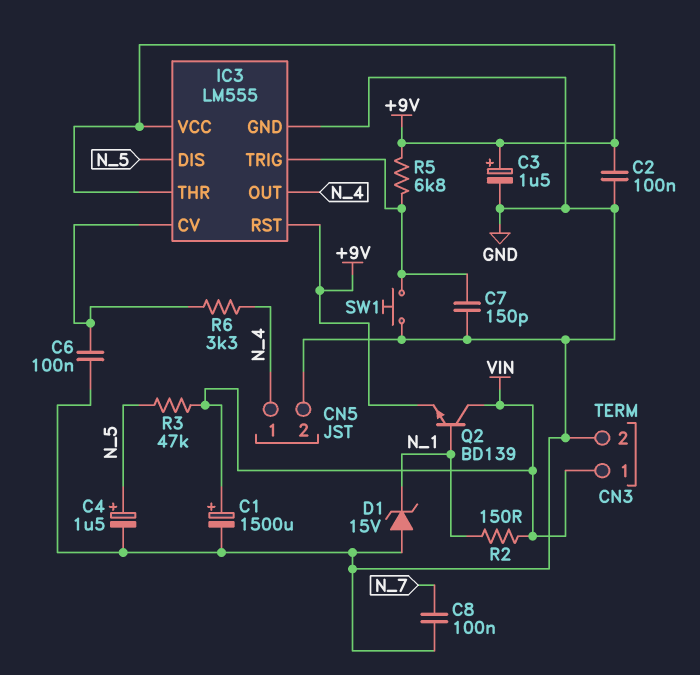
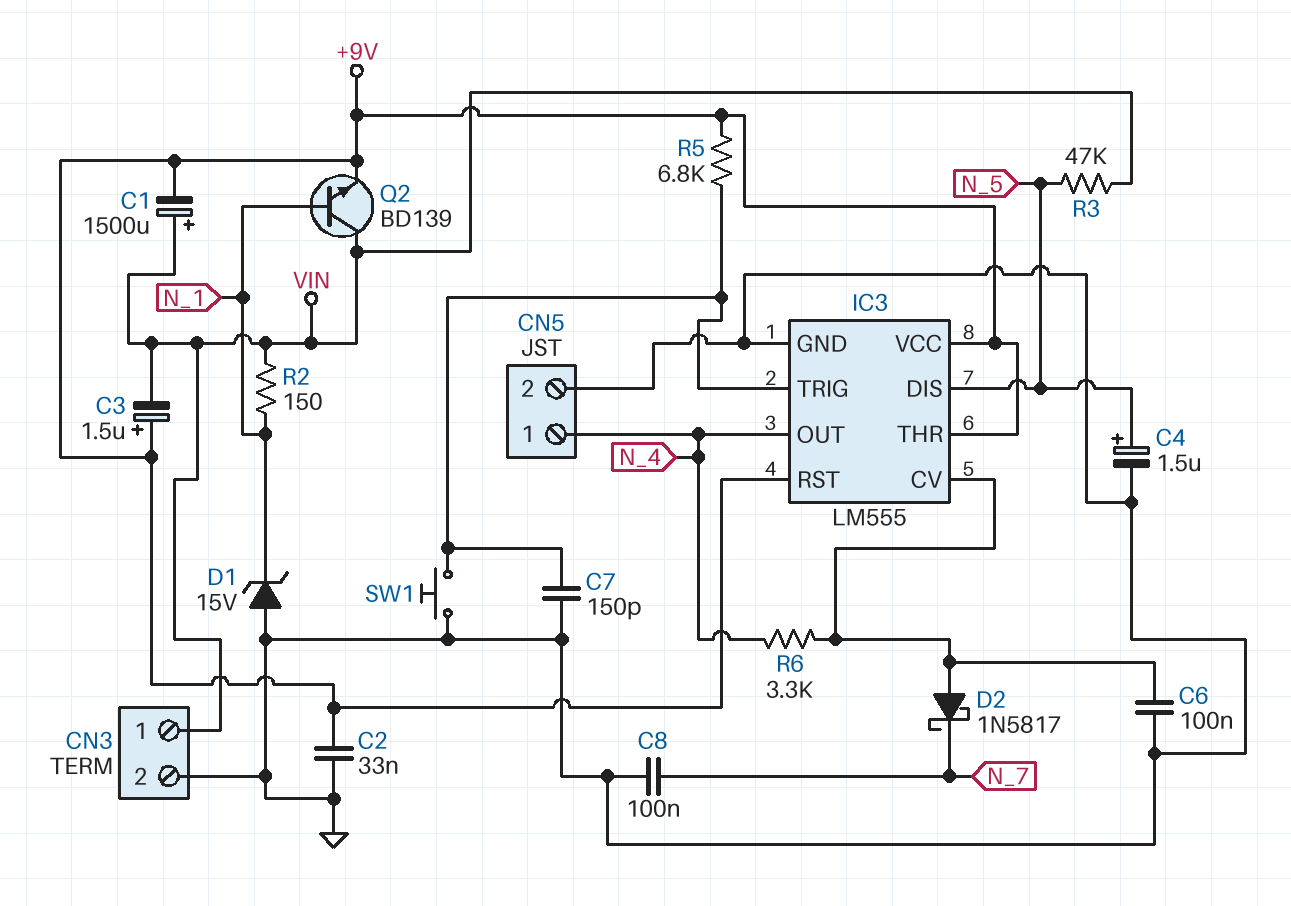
C1: 1500uF (plus VIN, minus GND) -> 1500uF (plus VIN, minus +9V)
C2: 100nF (+9V, GND) -> 33nF (+9V, GND)
C3: 1.5uF (plus +9V, minus GND) -> 1.5uF (plus +9V, minus VIN)
D2: none -> schottky 1N5817 (A IC3/CV, K N_7)

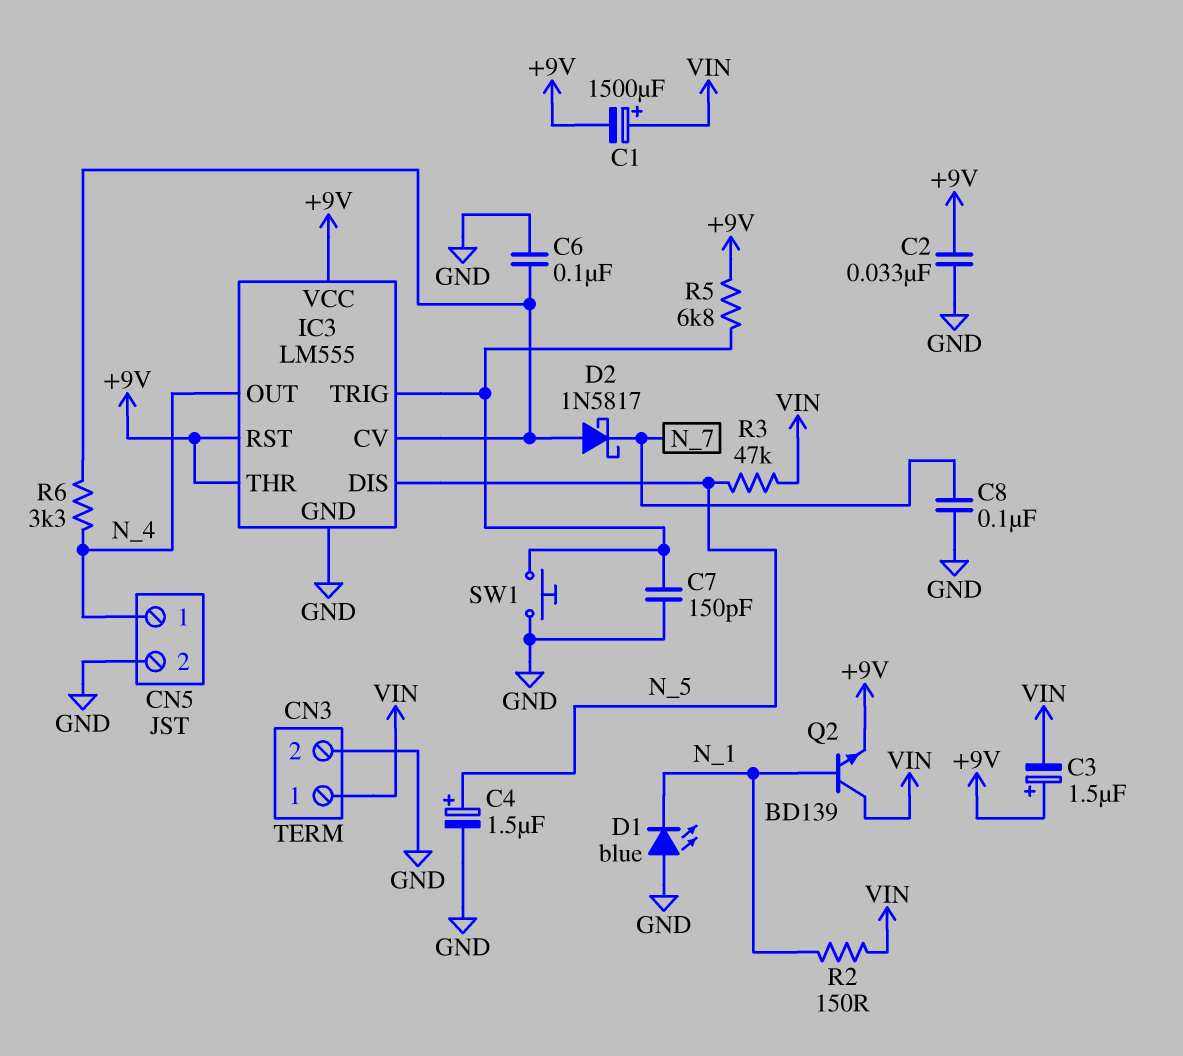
D1: zener 15V (A GND, K N_1) -> LED blue (A GND, K N_1)

